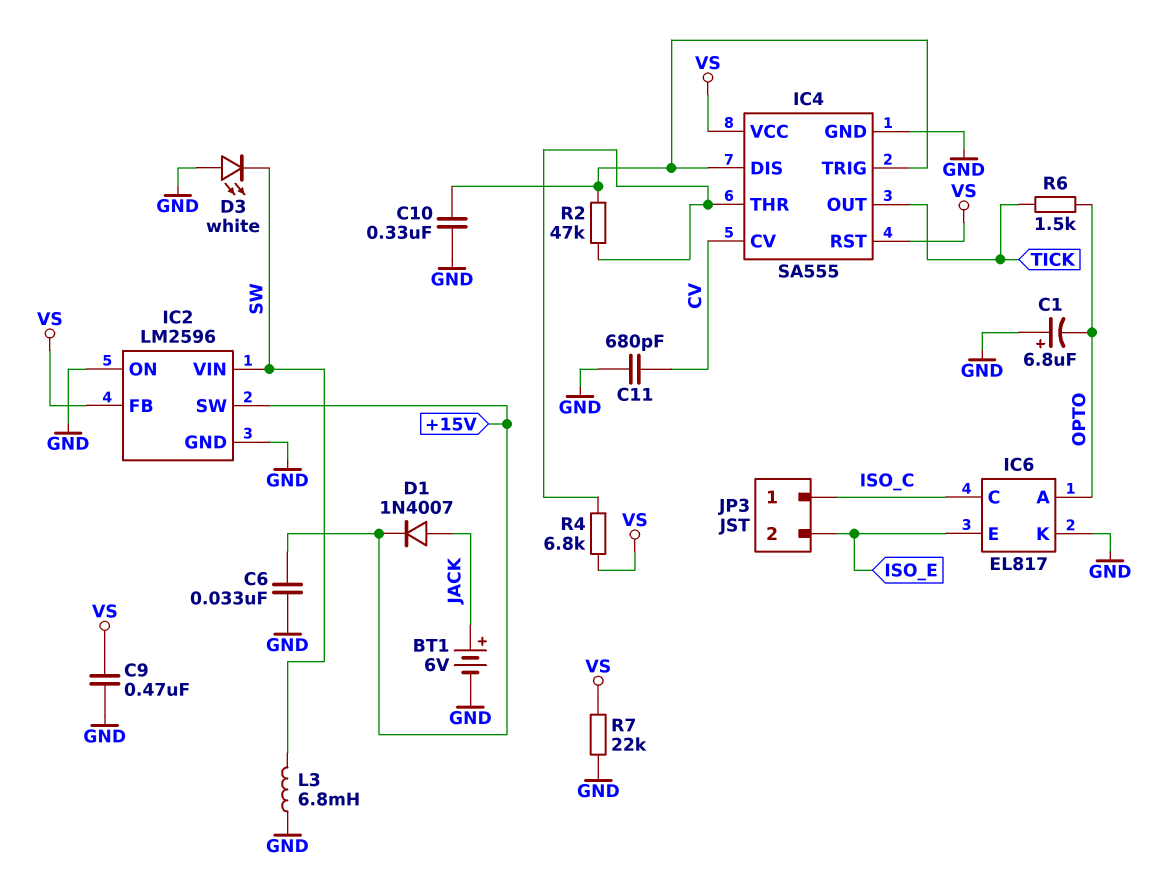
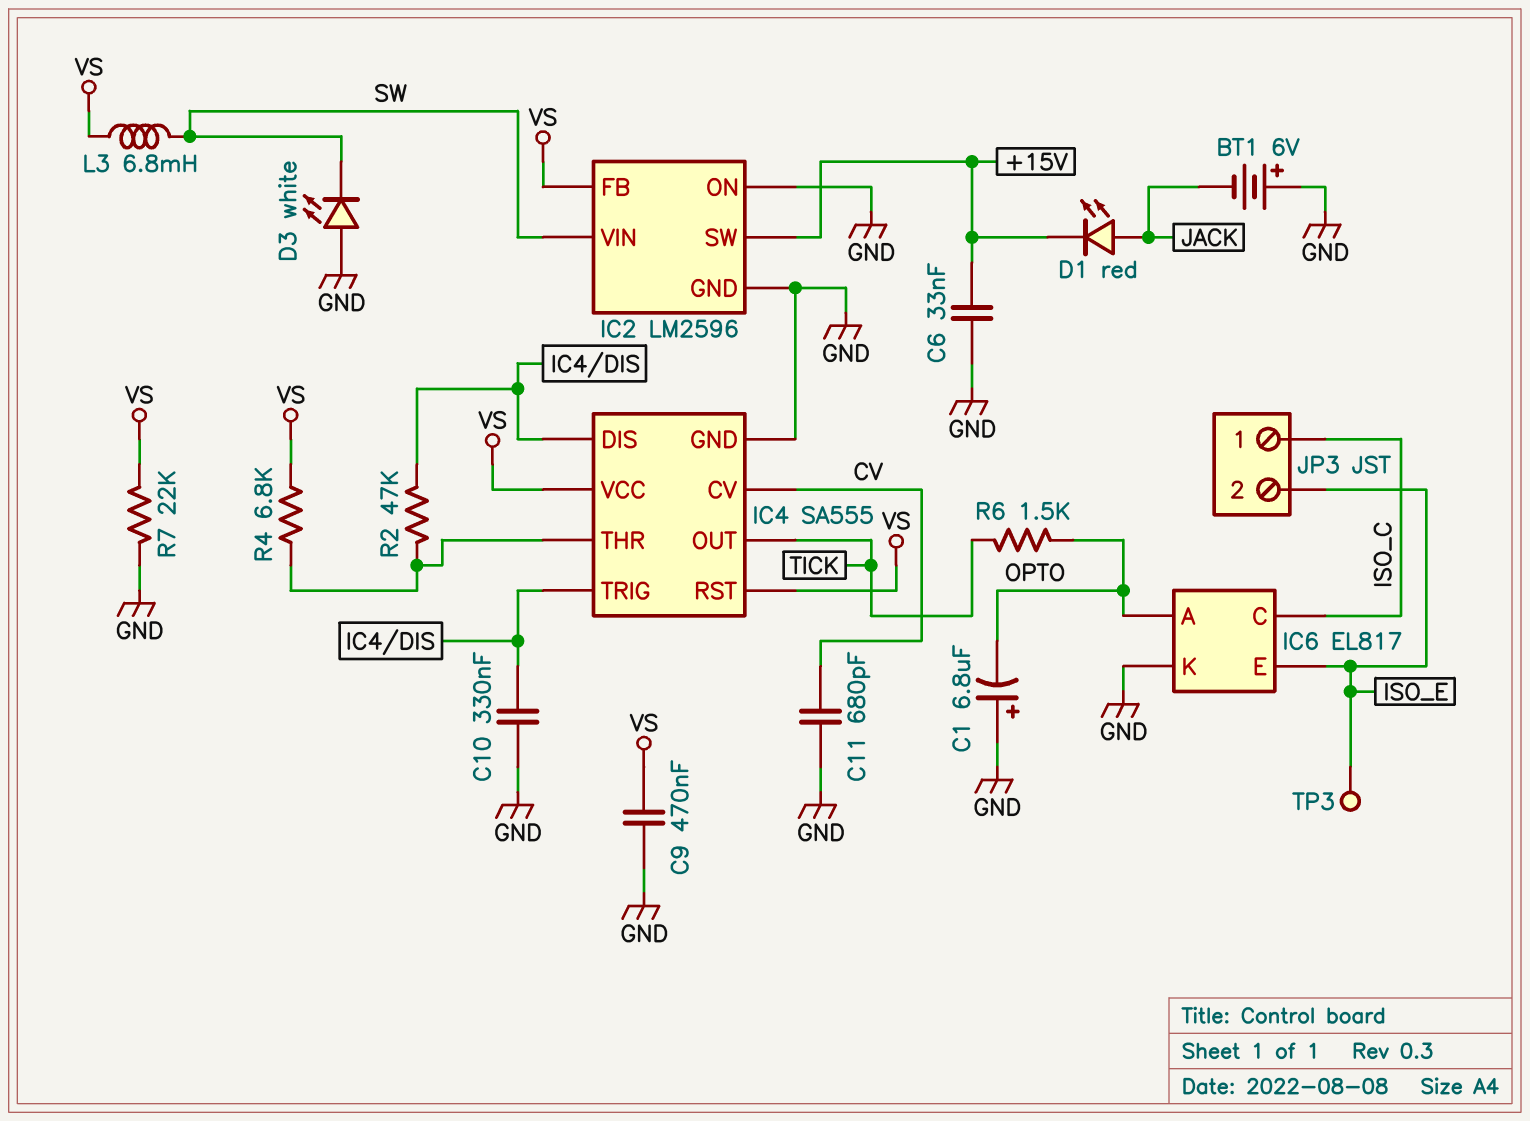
BT1: 6V (plus JACK, minus GND) -> 6V (plus GND, minus JACK)
D1: diode 1N4007 (A JACK, K +15V) -> LED red (A JACK, K +15V)
L3: 6.8mH (GND, SW) -> 6.8mH (SW, VS)
TP3: none -> test point (ISO_E)

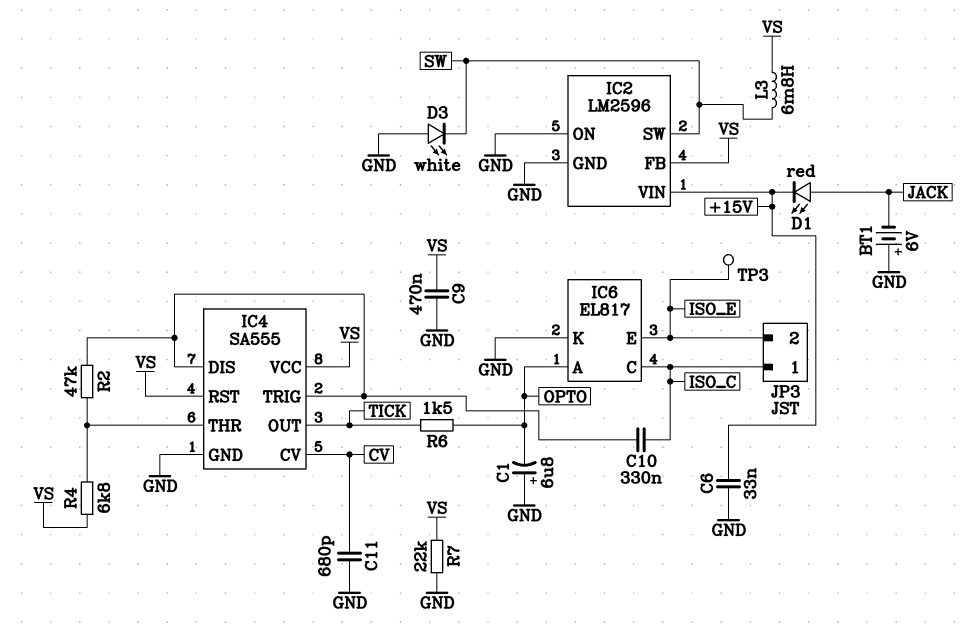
C10: 330nF (GND, IC4/DIS) -> 330nF (IC4/DIS, ISO_C)
IC2 pin SW: +15V -> SW
IC2 pin VIN: SW -> +15V

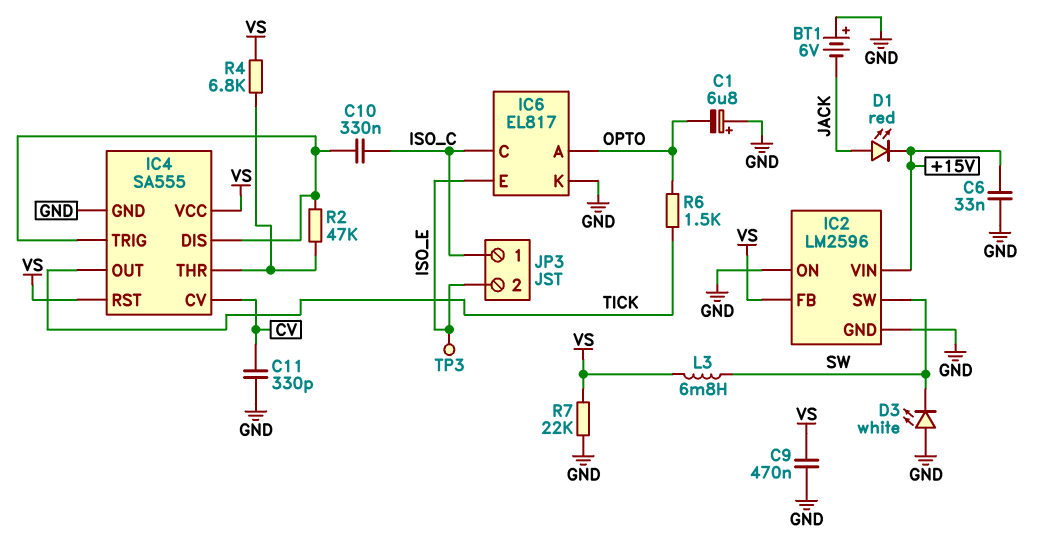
C11: 680pF (CV, GND) -> 330pF (CV, GND)

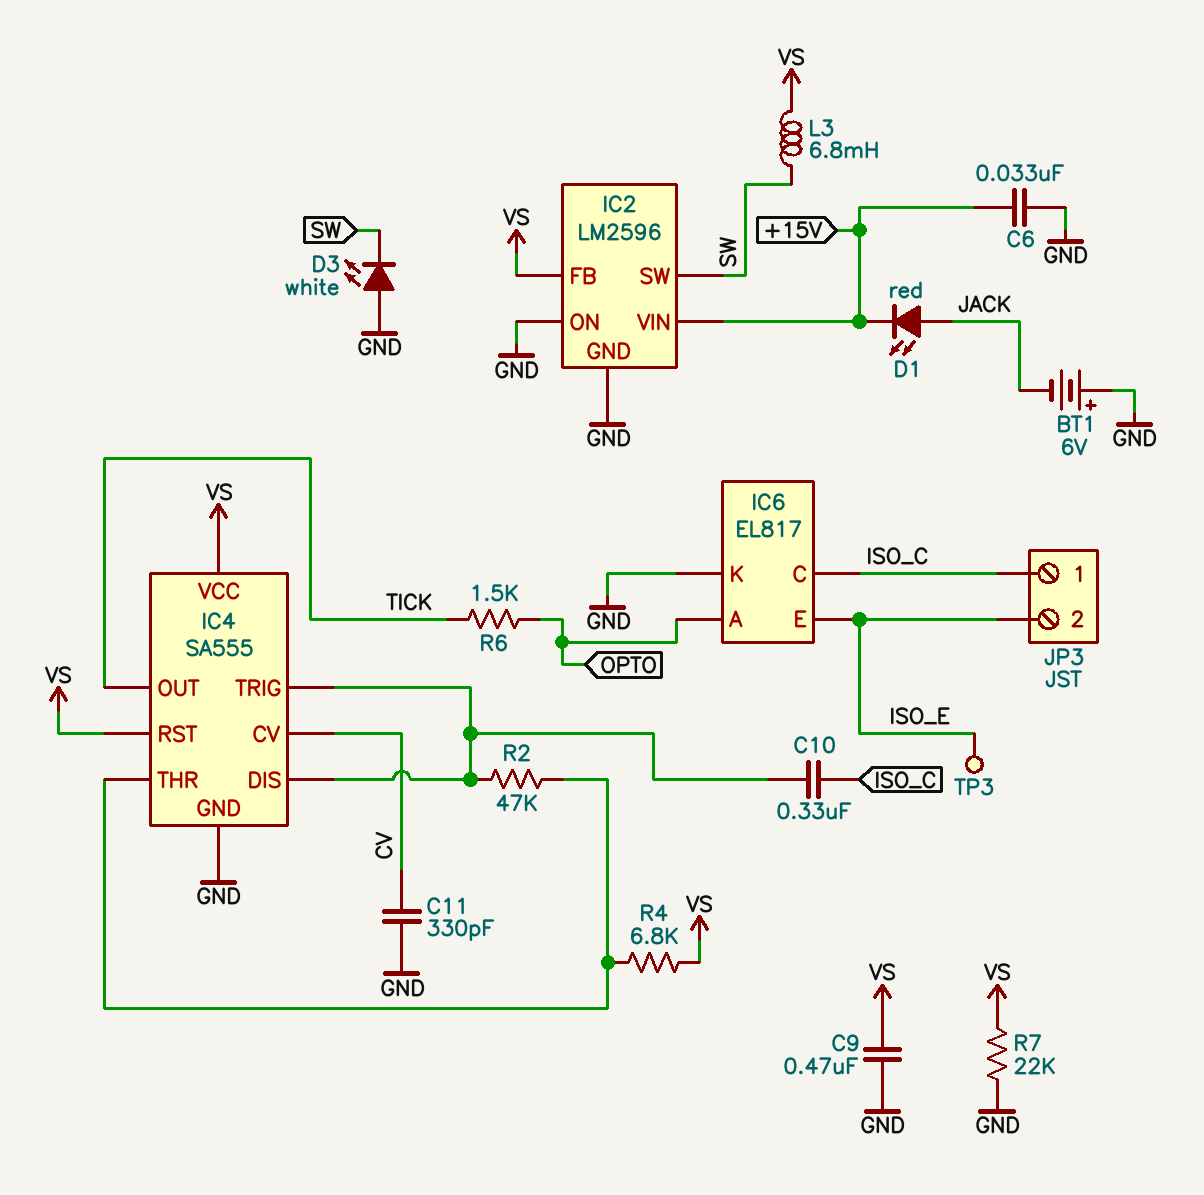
C1: 6.8uF (plus GND, minus OPTO) -> none

